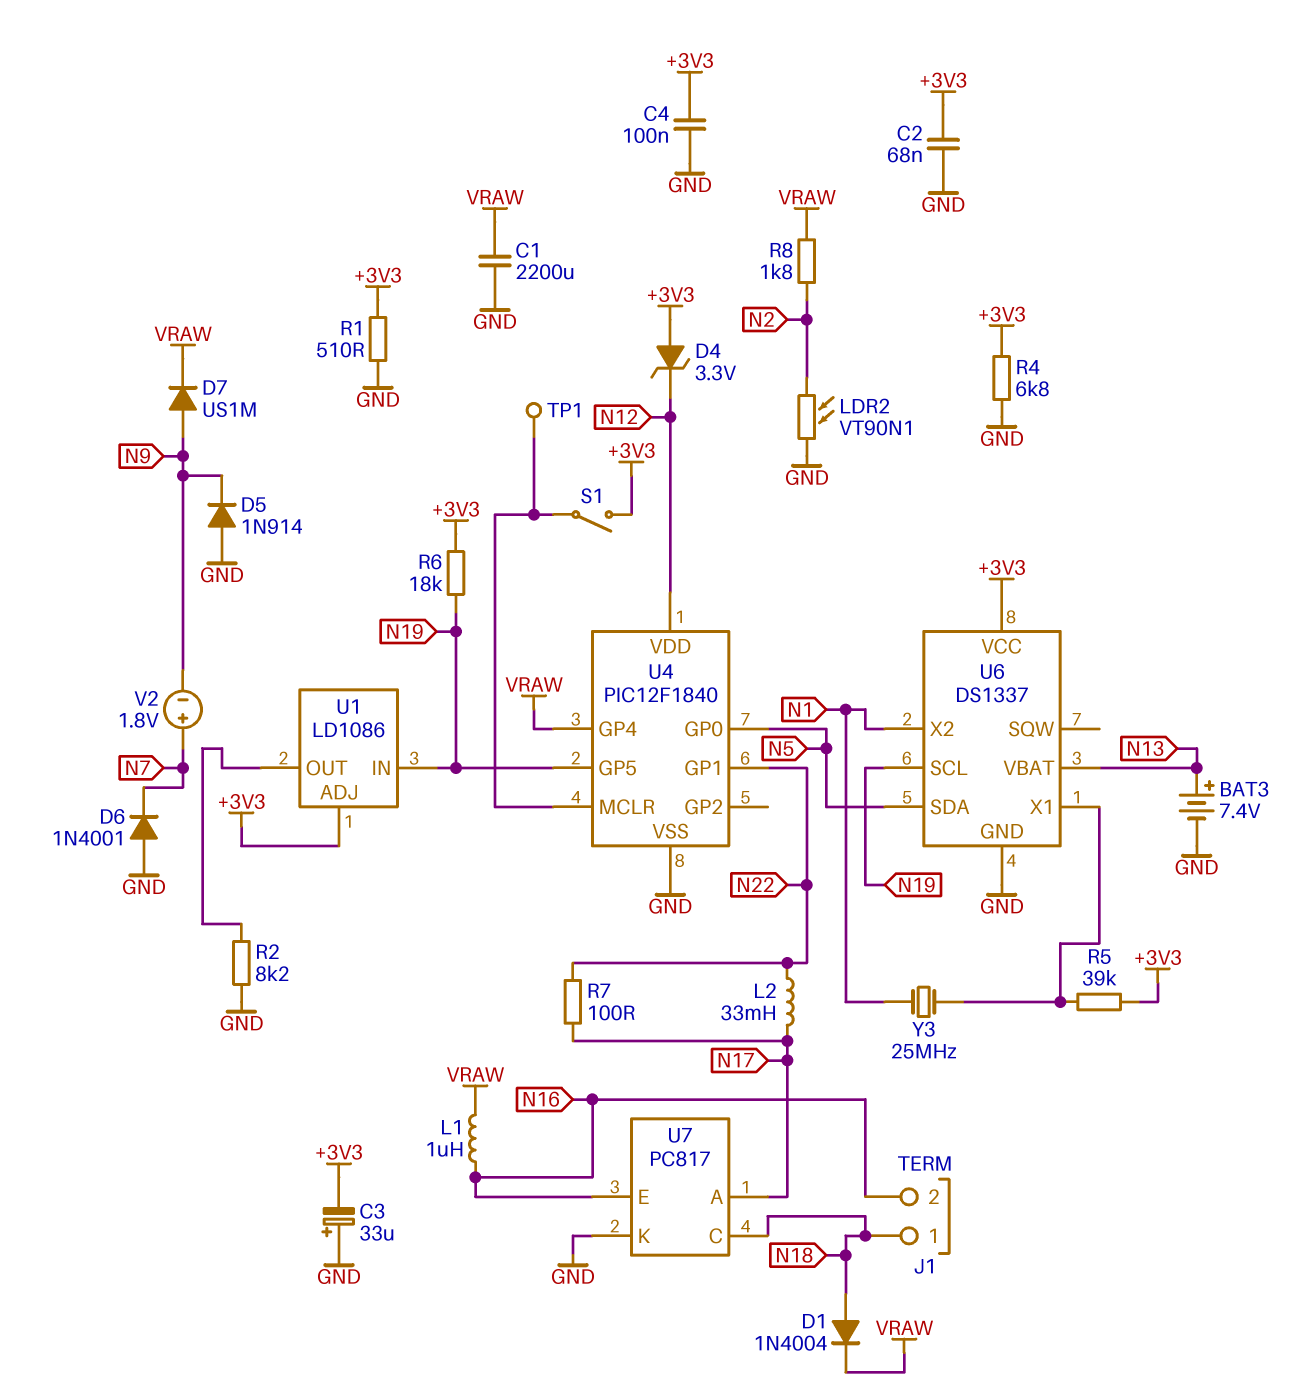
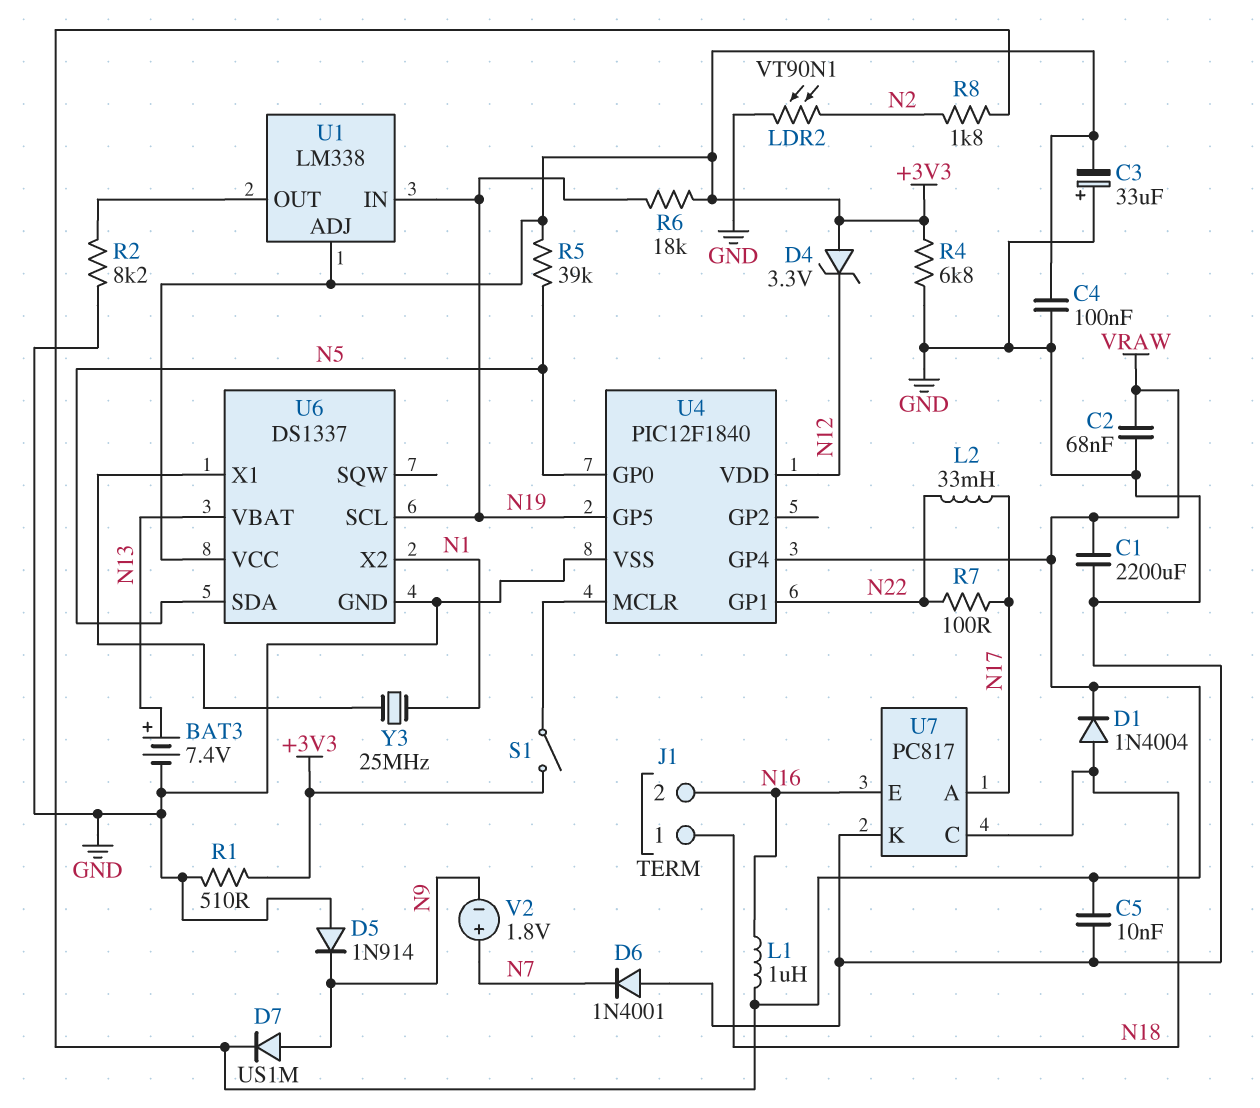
C2: 68nF (+3V3, GND) -> 68nF (GND, VRAW)
C5: none -> 10nF (GND, VRAW)
R5: 39k (+3V3, U6/X1) -> 39k (+3V3, N5)
TP1: test point (U4/MCLR) -> none
U1: LD1086 -> LM338

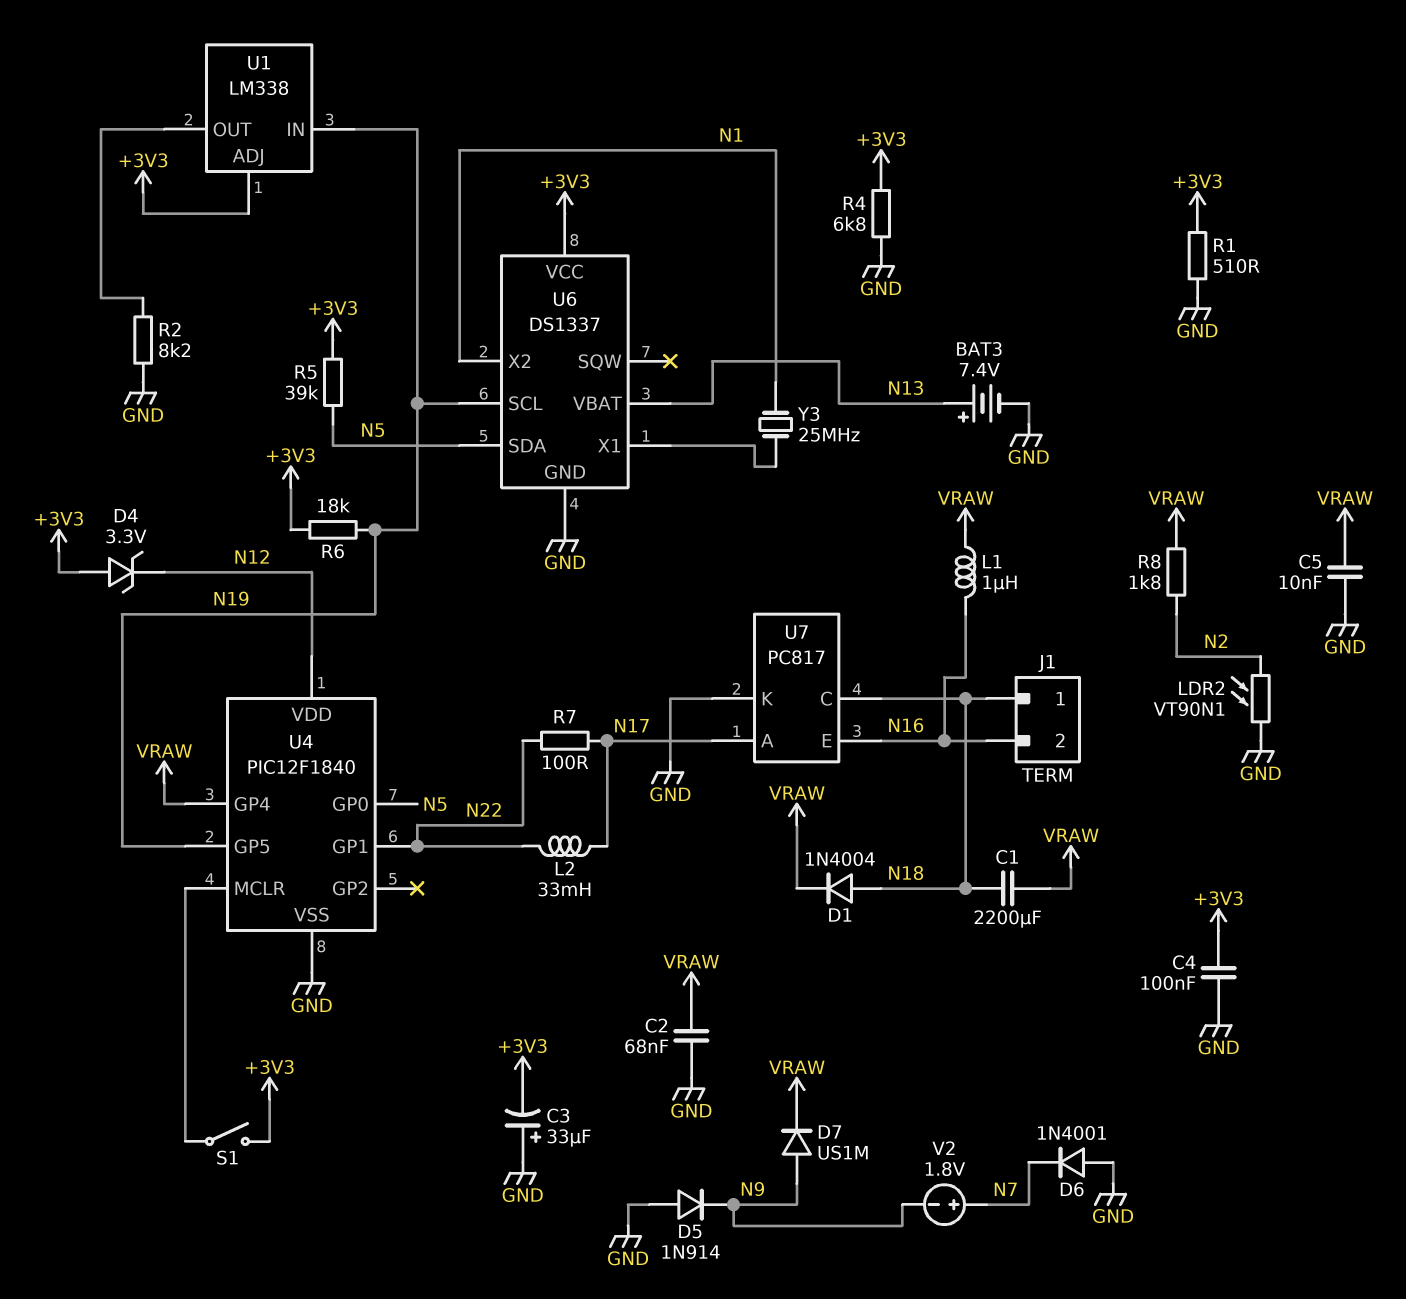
C1: 2200uF (GND, VRAW) -> 2200uF (N18, VRAW)

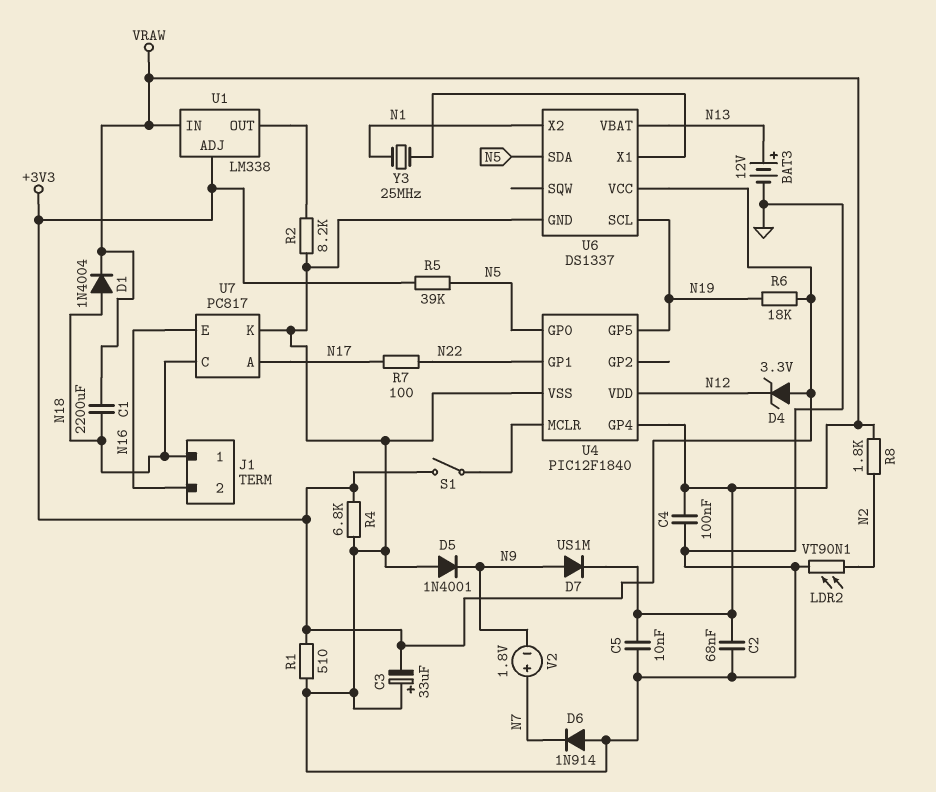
BAT3: 7.4V (plus N13, minus GND) -> 12V (plus N13, minus GND)
C4: 100nF (+3V3, GND) -> 100nF (GND, VRAW)
D5: diode 1N914 (A GND, K N9) -> diode 1N4001 (A GND, K N9)
D6: diode 1N4001 (A GND, K N7) -> diode 1N914 (A GND, K N7)
L1: 1uH (N16, VRAW) -> none
L2: 33mH (N17, N22) -> none
U1 pin IN: N19 -> VRAW

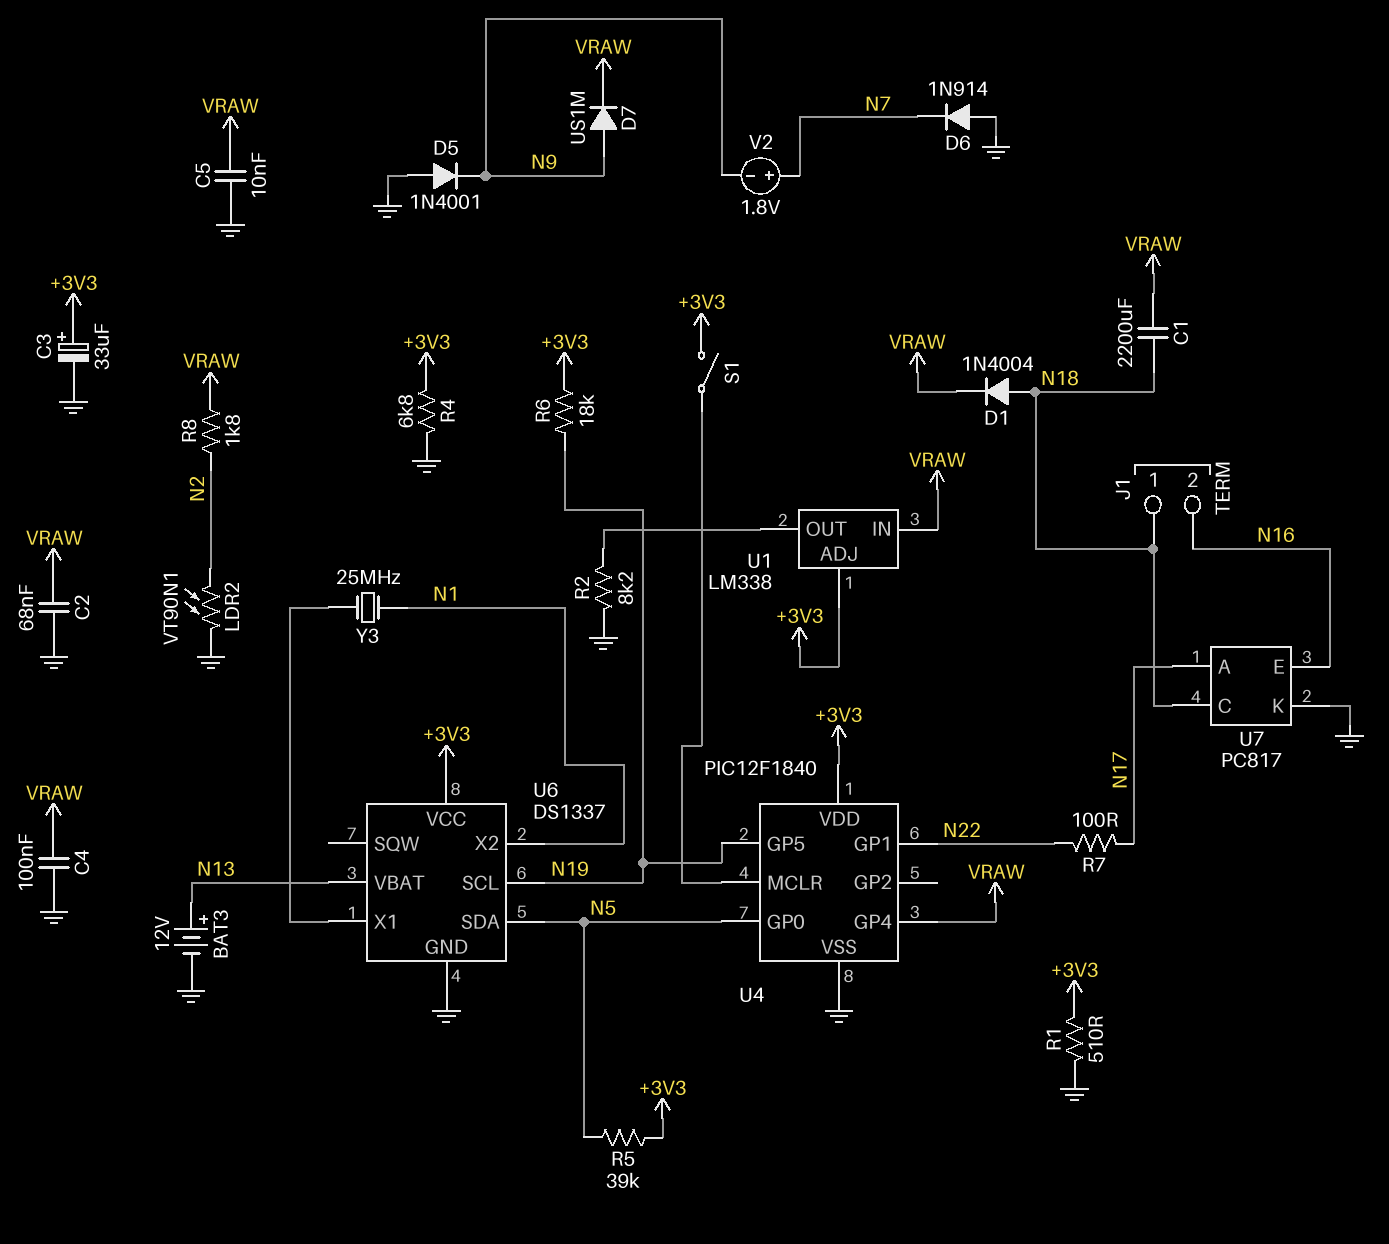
C3: 33uF (plus GND, minus +3V3) -> 33uF (plus +3V3, minus GND)
D4: zener 3.3V (A +3V3, K N12) -> none
U4 pin VDD: N12 -> +3V3

